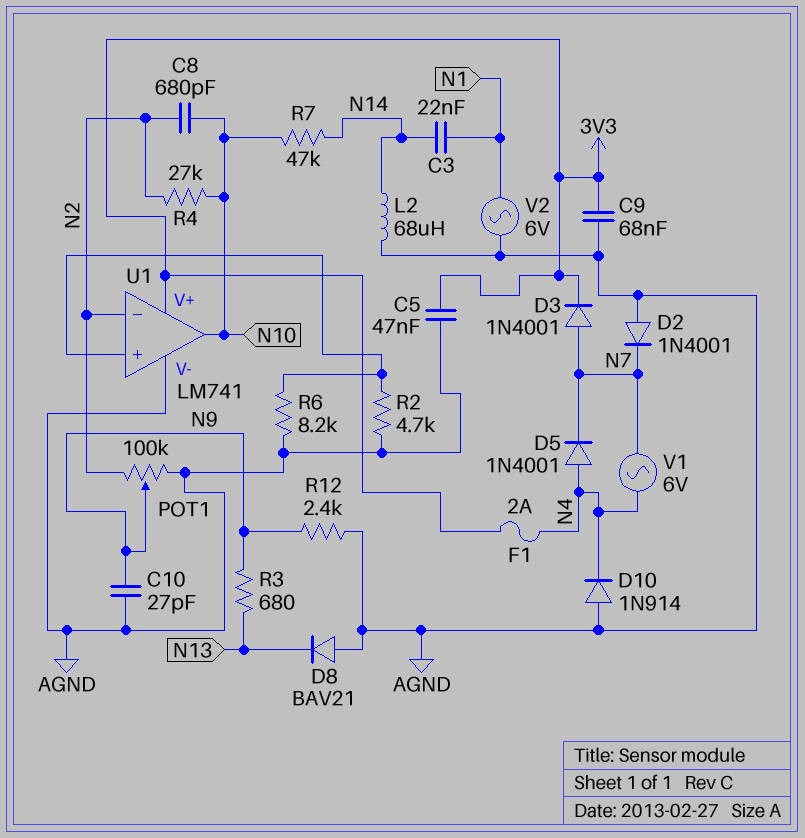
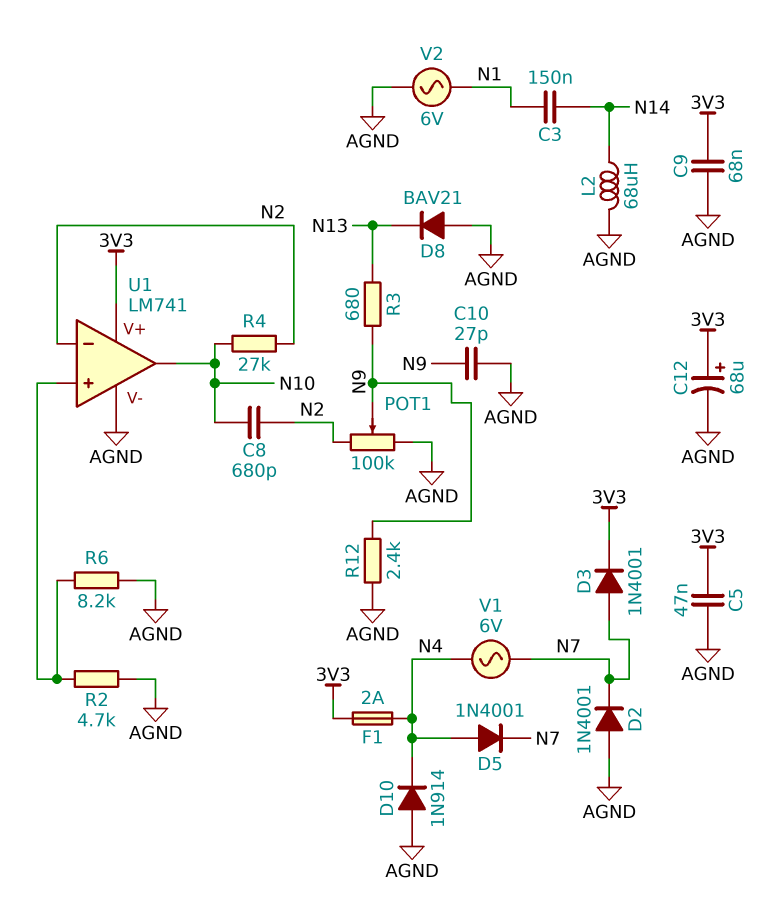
C3: 22nF (N1, N14) -> 150nF (N1, N14)
C12: none -> 68uF (plus 3V3, minus AGND)
R7: 47k (N10, N14) -> none

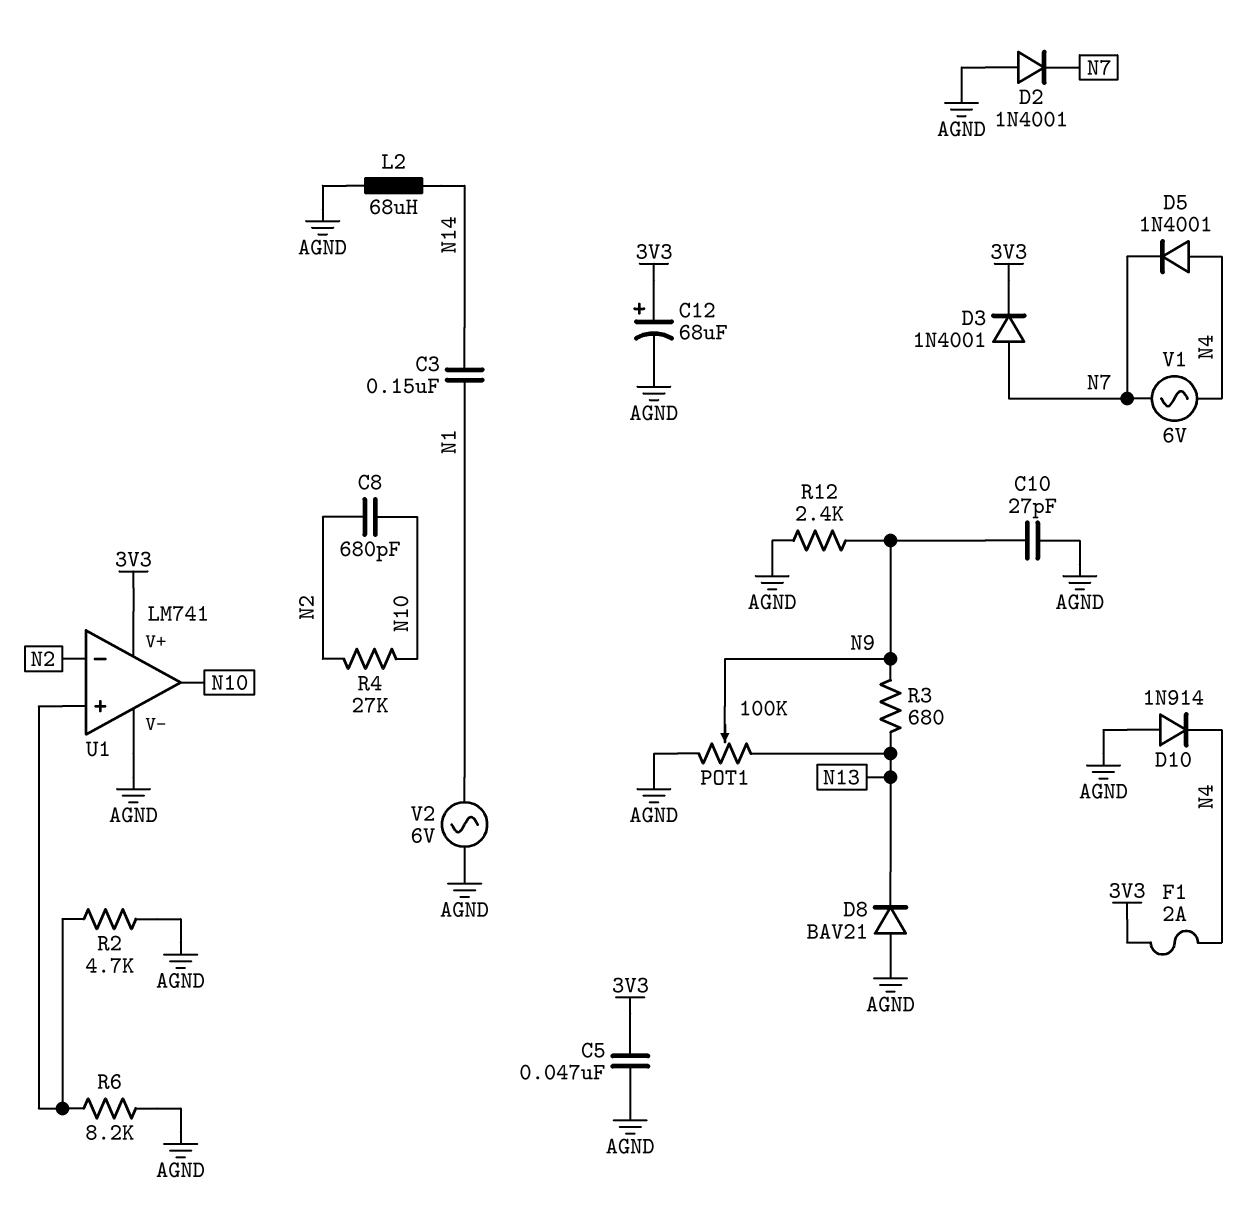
C9: 68nF (3V3, AGND) -> none
POT1: 100k (AGND, N2, wiper N9) -> 100k (AGND, N13, wiper N9)

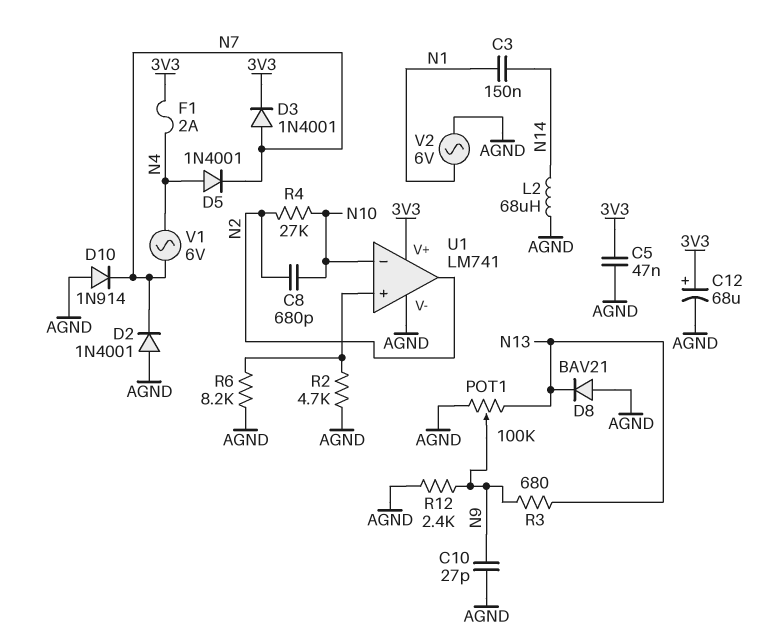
D10: diode 1N914 (A AGND, K N4) -> diode 1N914 (A AGND, K N7)
U1 pin in-: N2 -> N10
U1 pin out: N10 -> N2

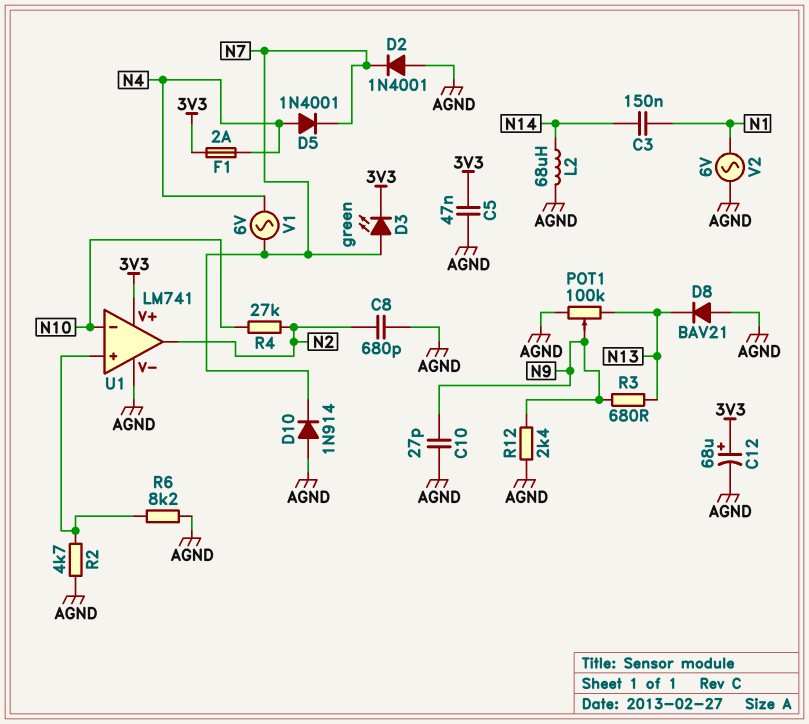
C8: 680pF (N2, N10) -> 680pF (AGND, N2)
D3: diode 1N4001 (A N7, K 3V3) -> LED green (A N7, K 3V3)

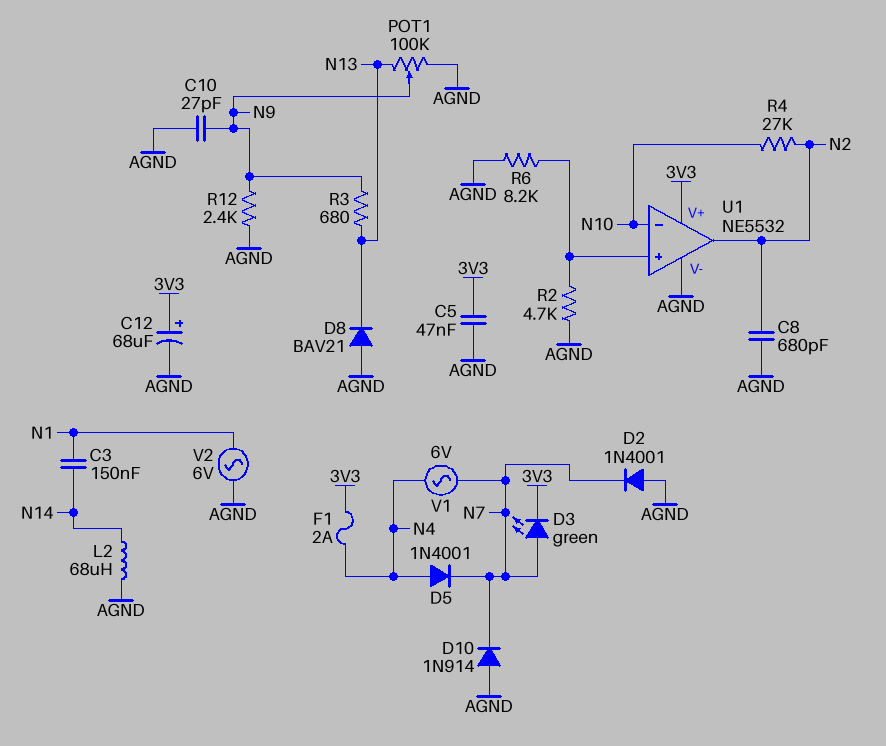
U1: LM741 -> NE5532

